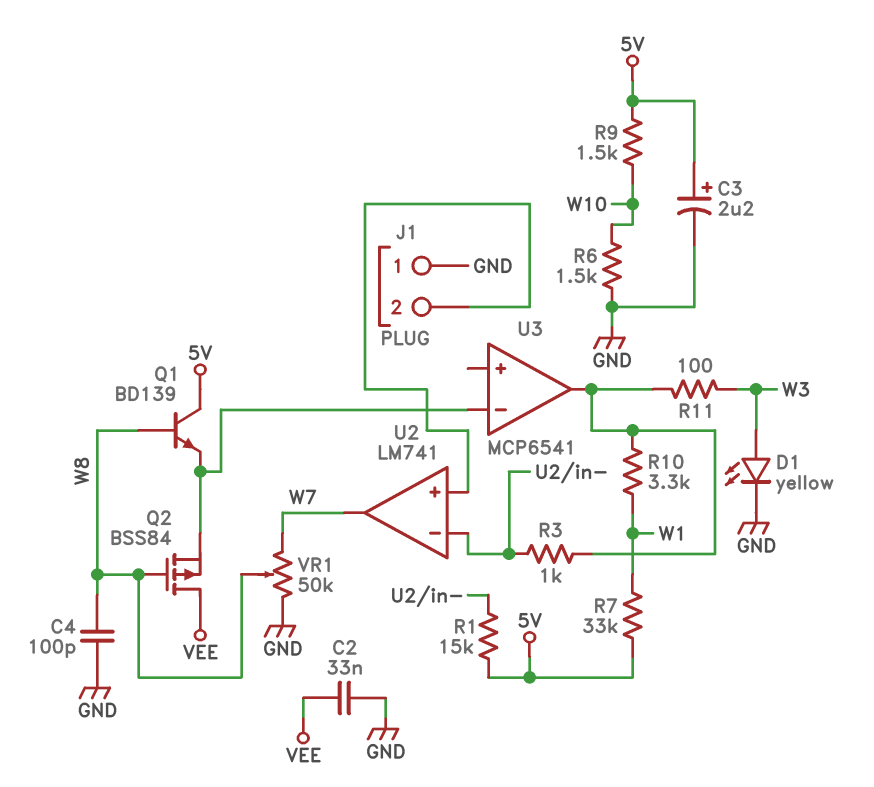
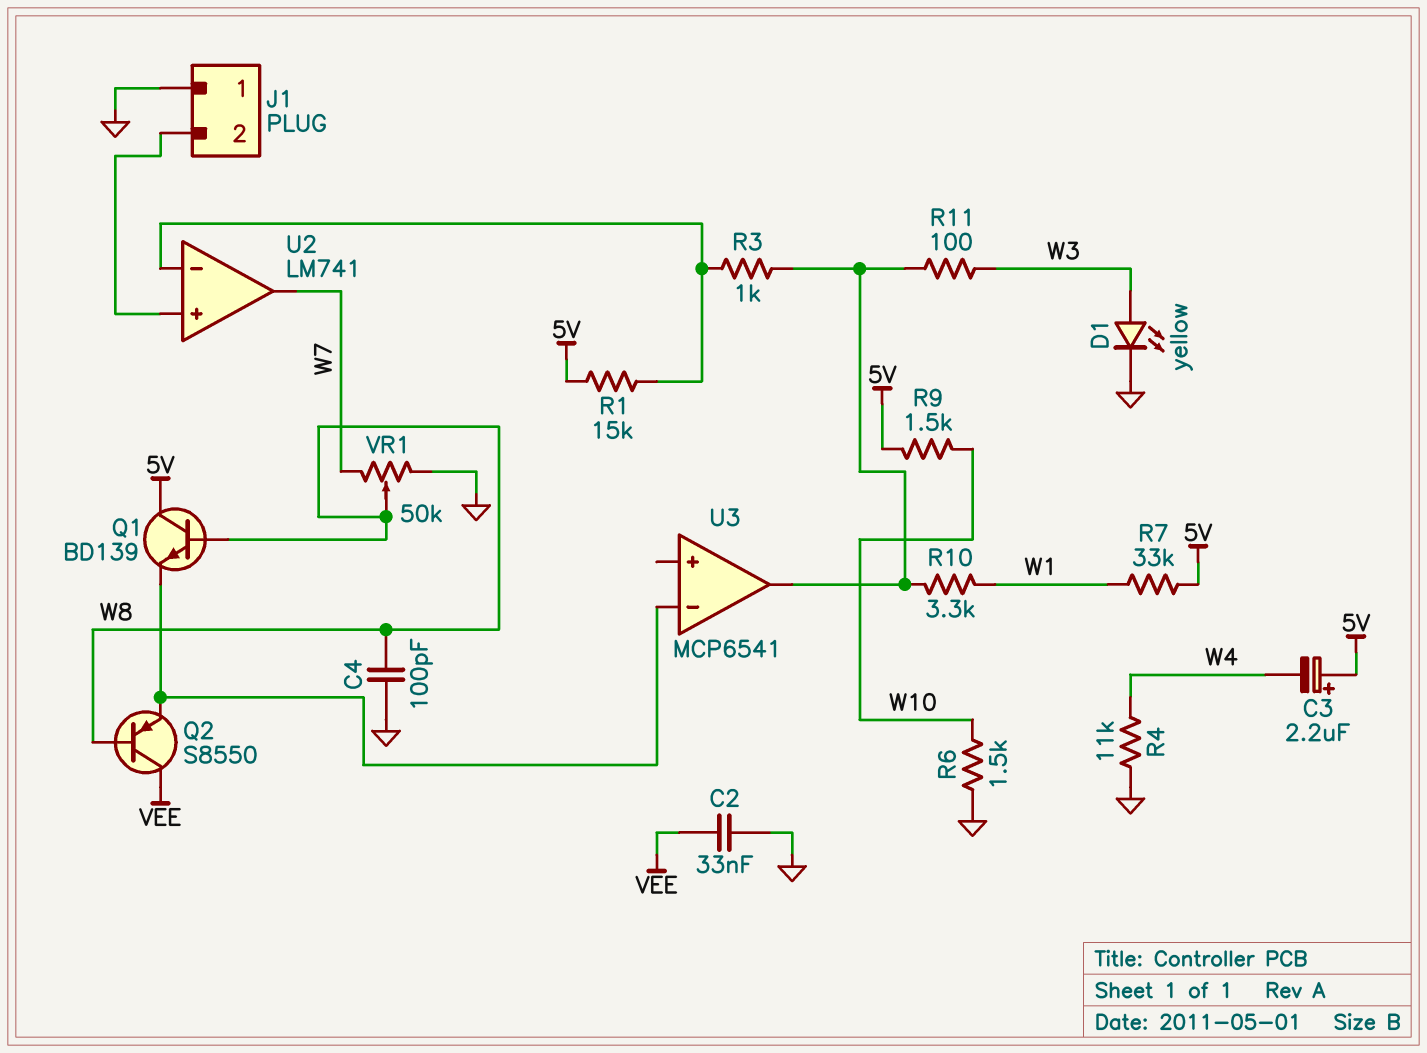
C3: 2.2uF (plus 5V, minus GND) -> 2.2uF (plus 5V, minus W4)
Q2: PMOS BSS84 (G W8, D VEE, S U3/in-) -> PNP S8550 (B W8, C VEE, E U3/in-)
R4: none -> 11k (GND, W4)

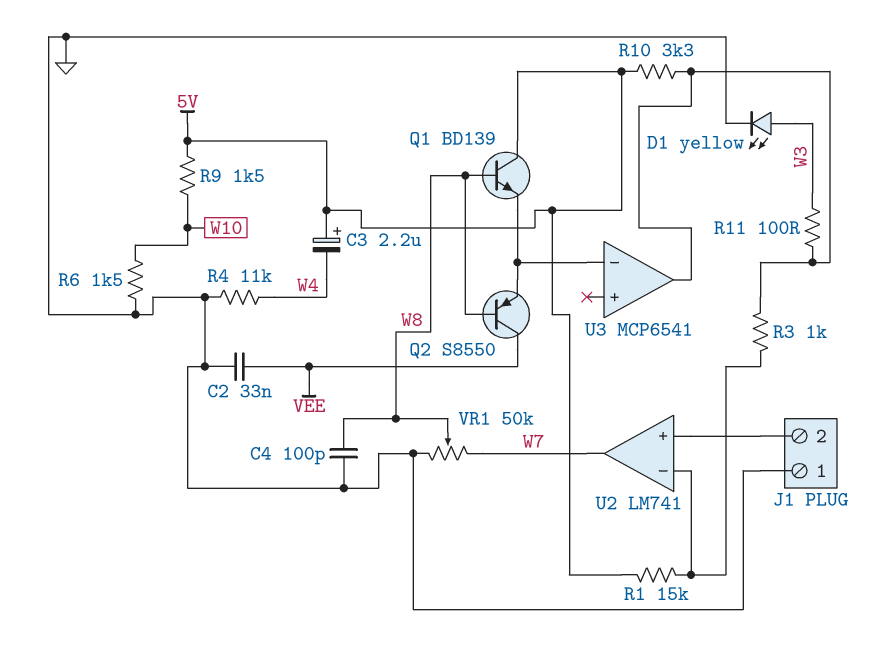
R7: 33k (5V, W1) -> none
R10: 3.3k (U3/out, W1) -> 3.3k (5V, U3/out)

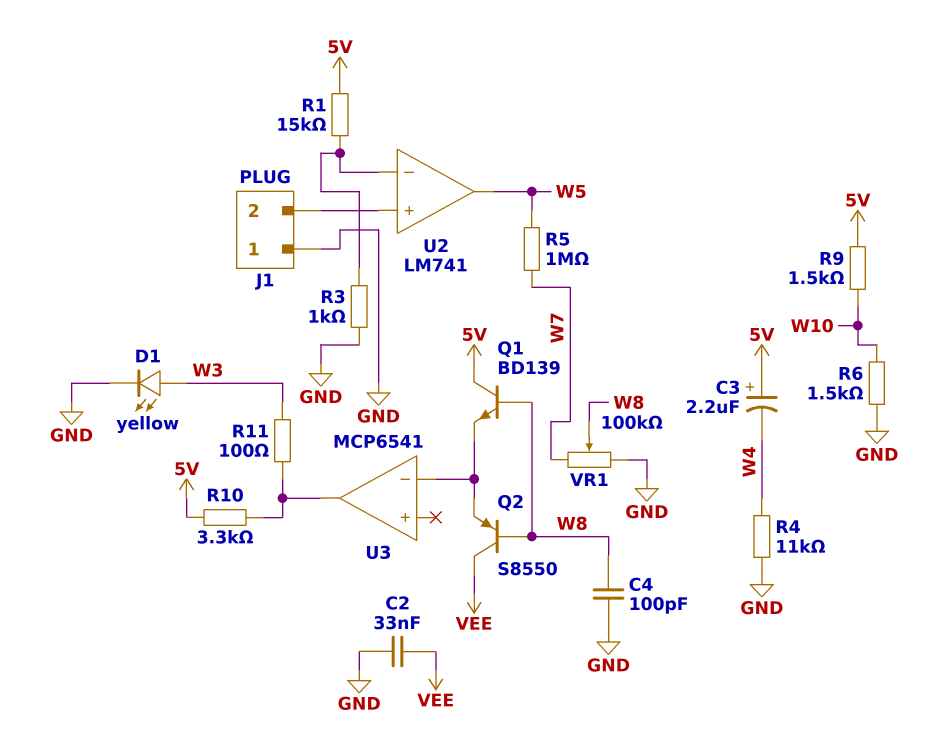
R3: 1k (U2/in-, U3/out) -> 1k (GND, U2/in-)
R5: none -> 1M (W5, W7)
U2 pin out: W7 -> W5
VR1: 50k (GND, W7, wiper W8) -> 100k (GND, W7, wiper W8)

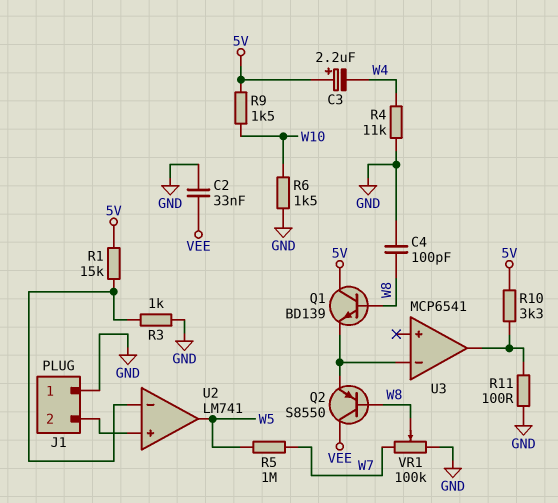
D1: LED yellow (A W3, K GND) -> none
R11: 100 (U3/out, W3) -> 100 (GND, U3/out)

